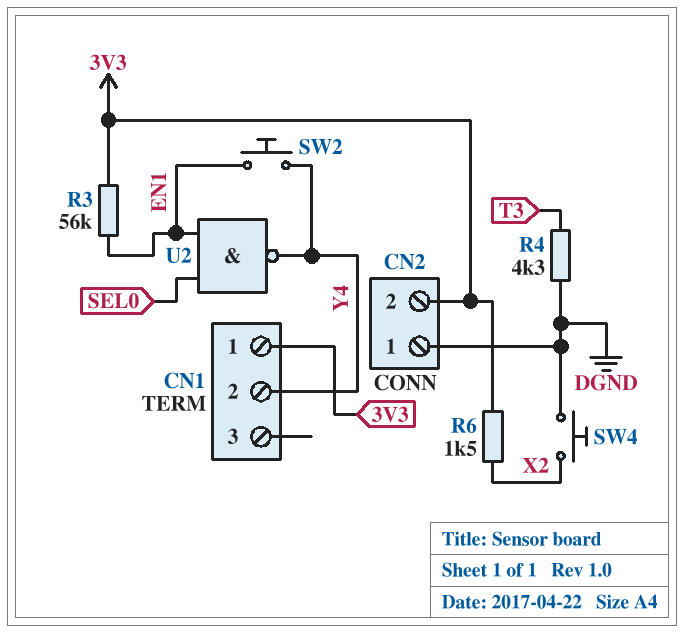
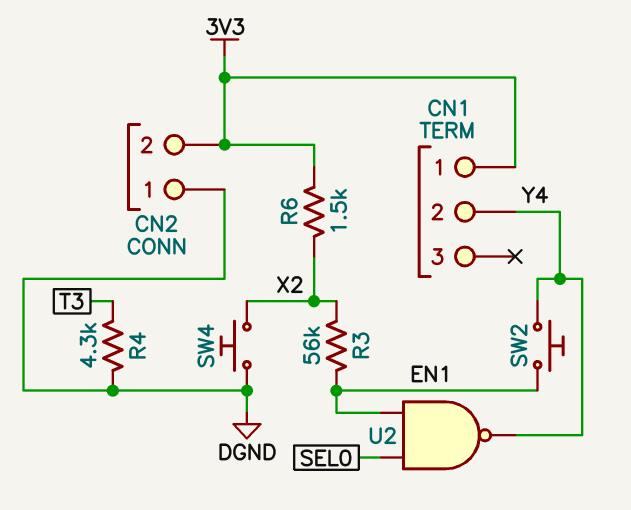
R3: 56k (3V3, EN1) -> 56k (EN1, X2)

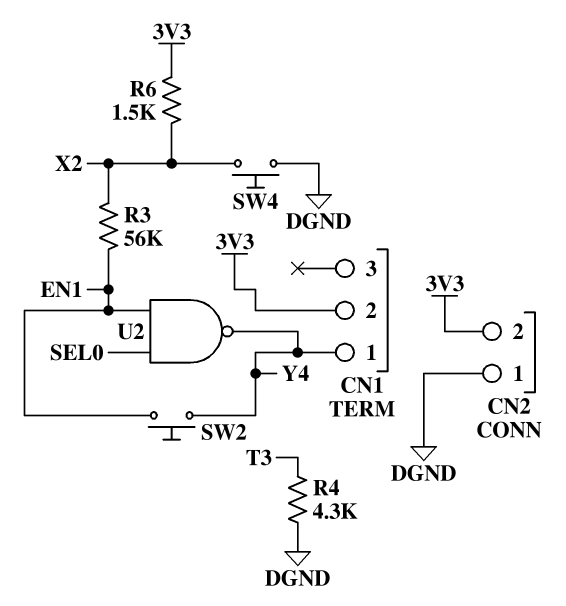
CN1 pin 1: 3V3 -> Y4
CN1 pin 2: Y4 -> 3V3

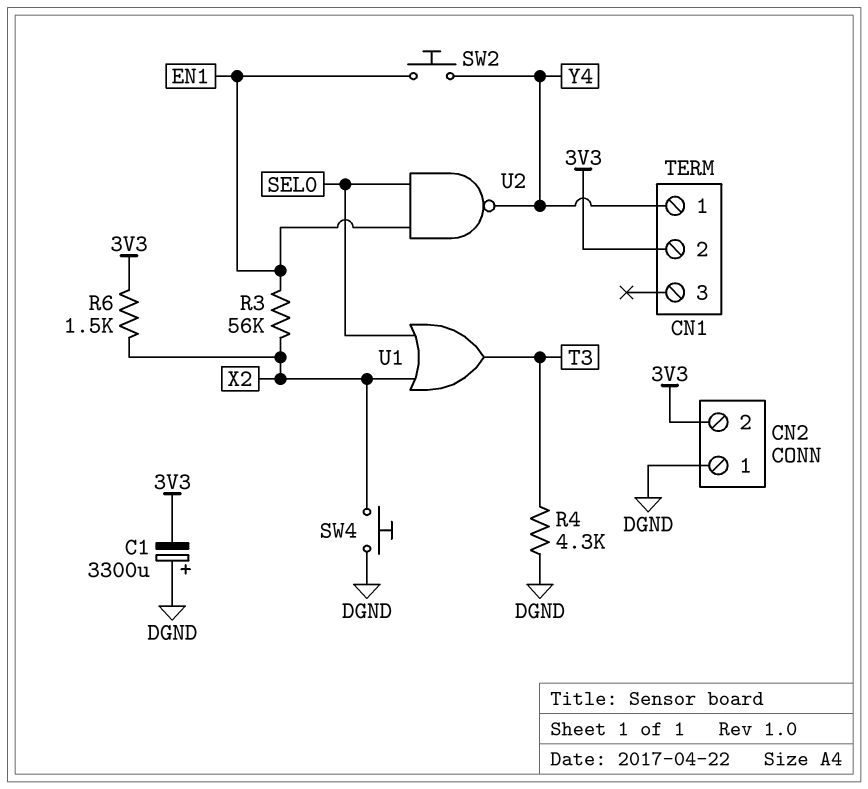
C1: none -> 3300uF (plus DGND, minus 3V3)
U1: none -> OR (in SEL0, in X2, out T3)

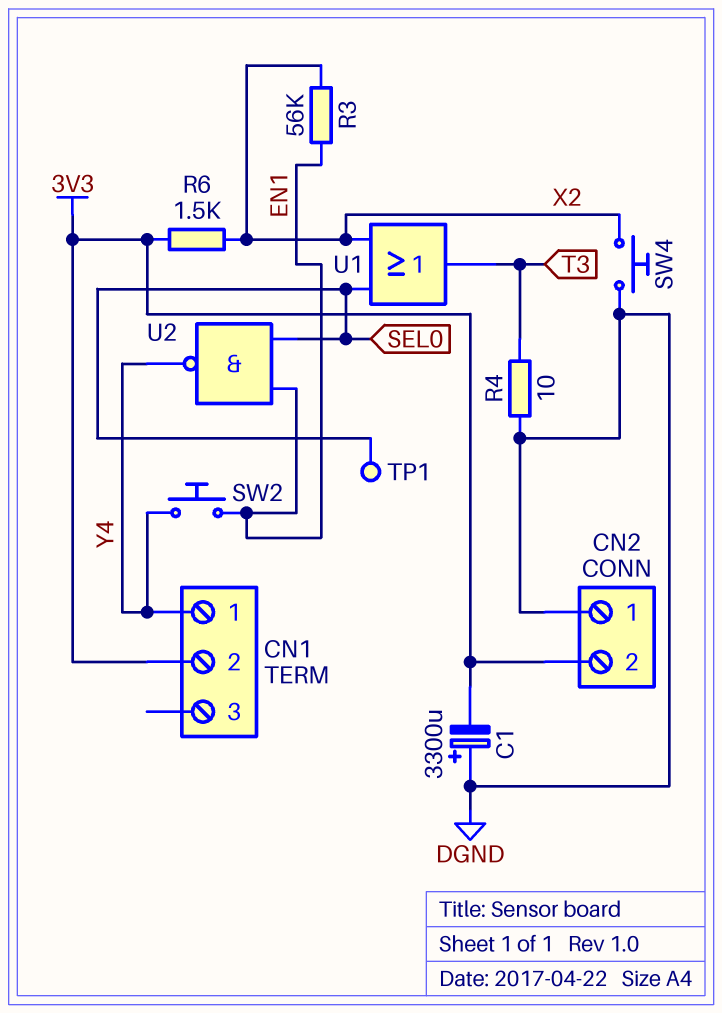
R4: 4.3k (DGND, T3) -> 10 (DGND, T3)
TP1: none -> test point (SEL0)

